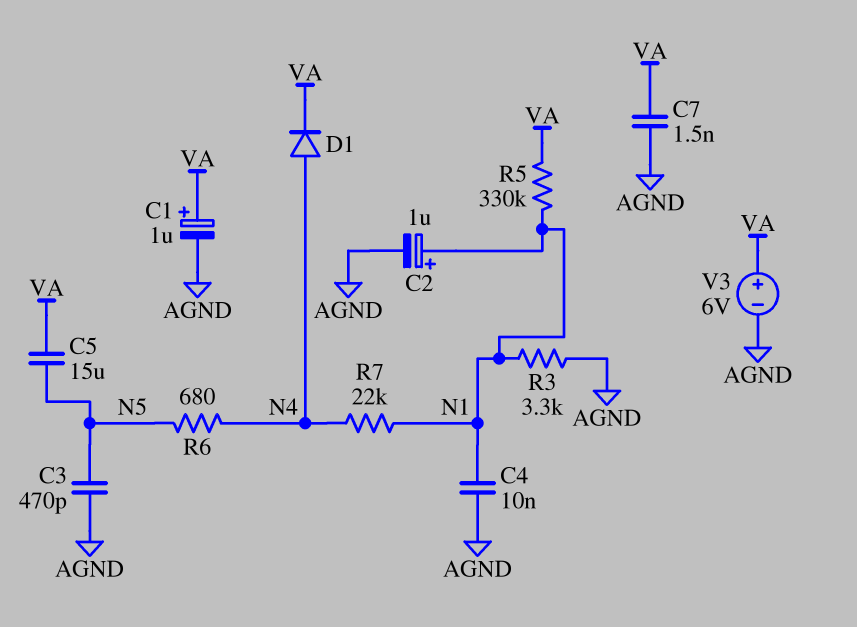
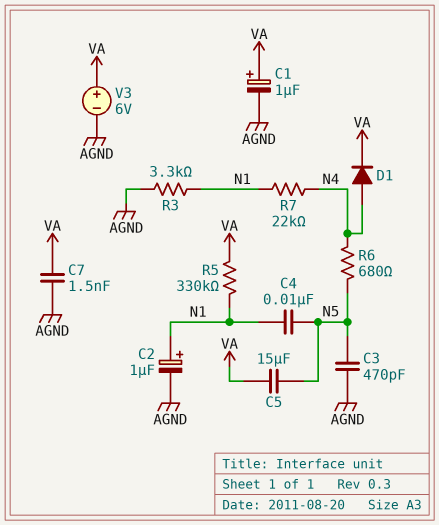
C4: 10nF (AGND, N1) -> 10nF (N1, N5)

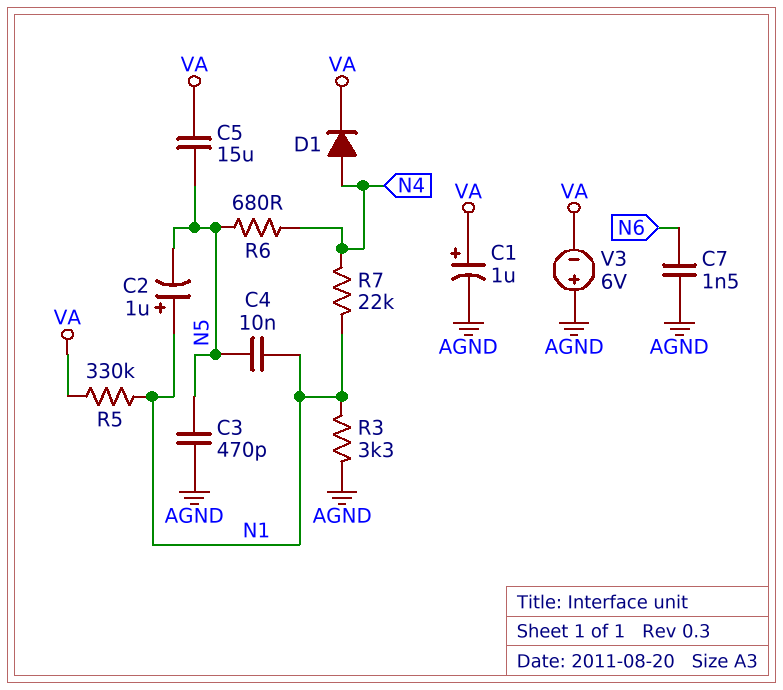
C2: 1uF (plus N1, minus AGND) -> 1uF (plus N1, minus N5)
C7: 1.5nF (AGND, VA) -> 1.5nF (AGND, N6)
V3: 6V (plus VA, minus AGND) -> 6V (plus AGND, minus VA)

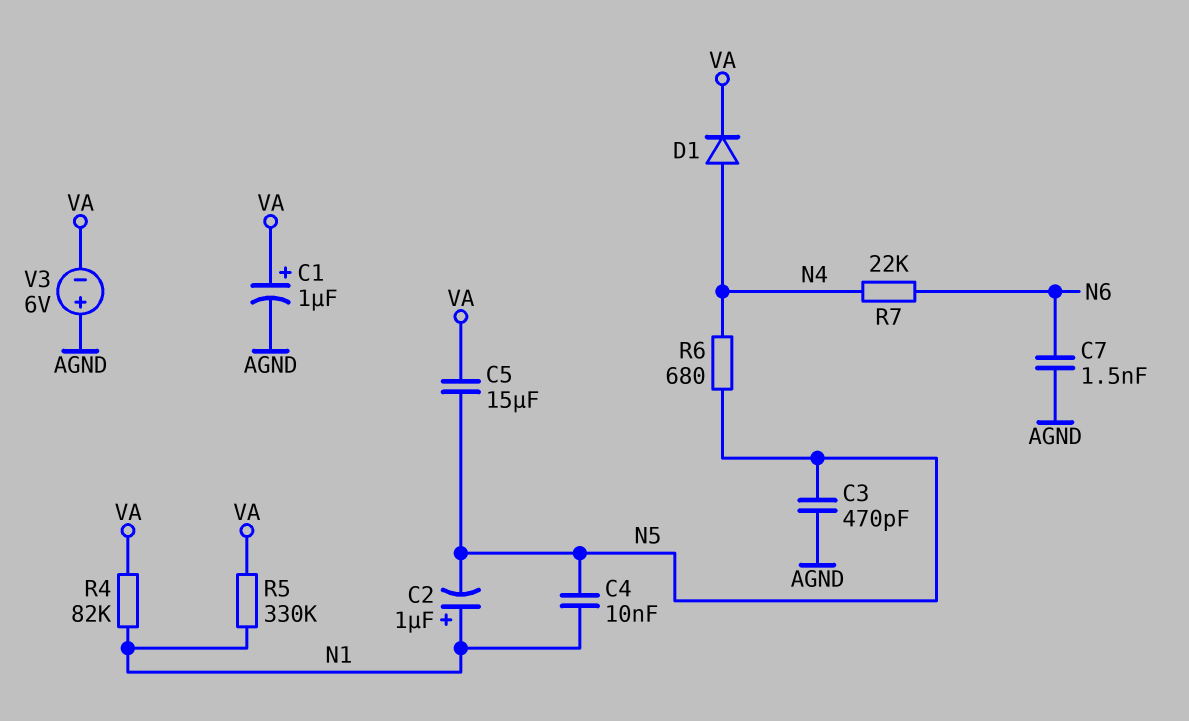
R3: 3.3k (AGND, N1) -> none
R4: none -> 82k (N1, VA)
R7: 22k (N1, N4) -> 22k (N4, N6)

